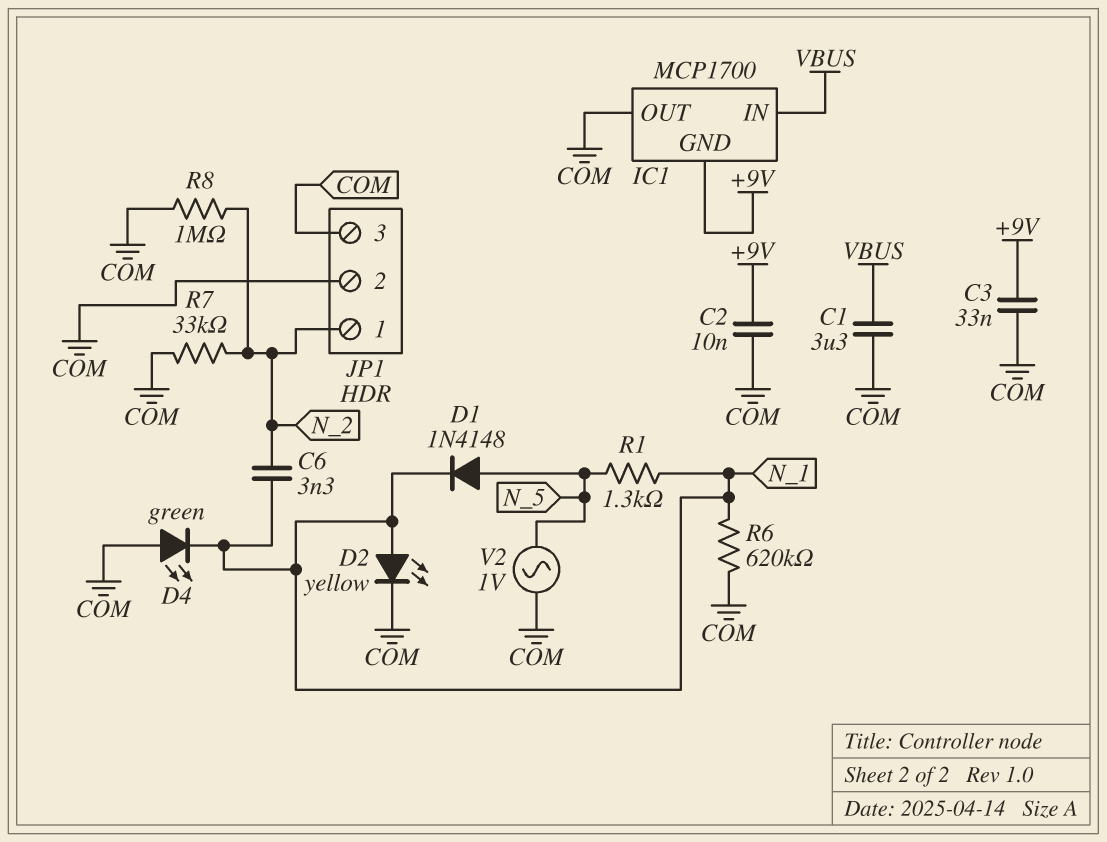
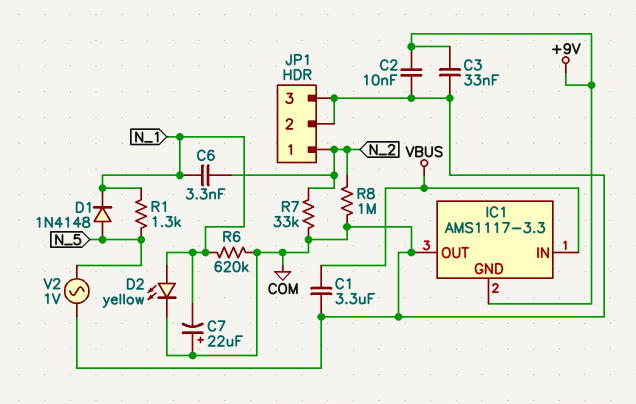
C7: none -> 22uF (plus COM, minus N_1)
D4: LED green (A COM, K N_1) -> none
IC1: MCP1700 -> AMS1117-3.3

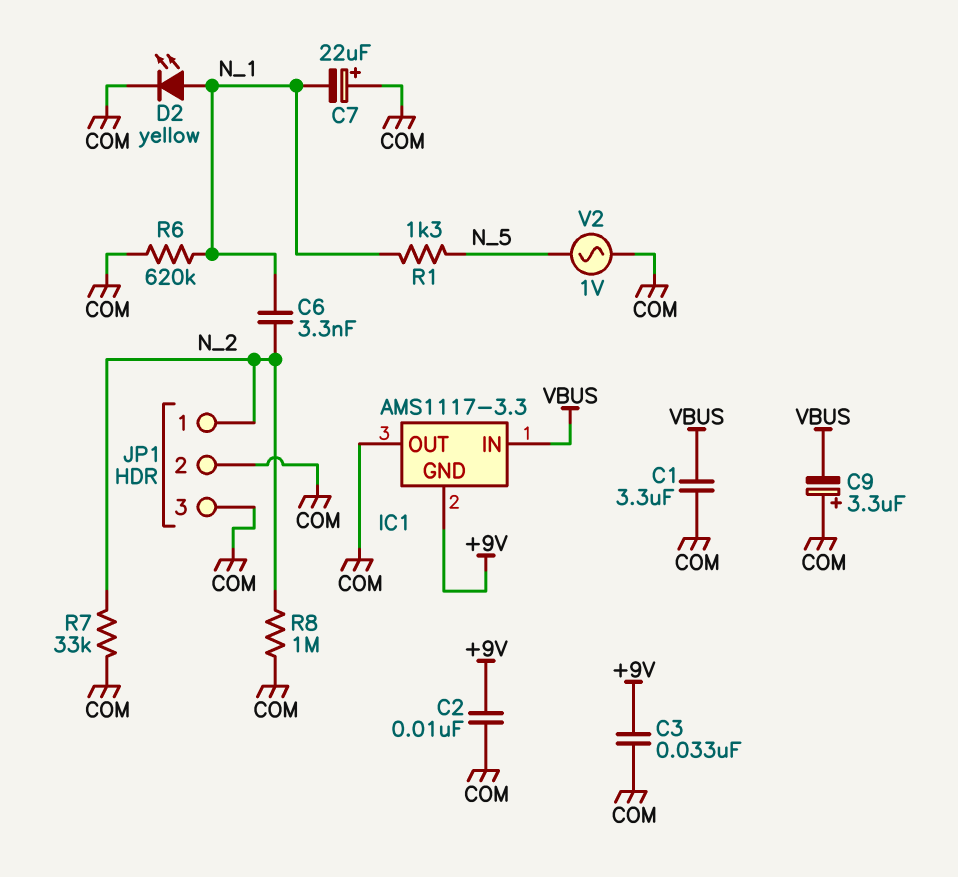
C9: none -> 3.3uF (plus COM, minus VBUS)
D1: diode 1N4148 (A N_5, K N_1) -> none

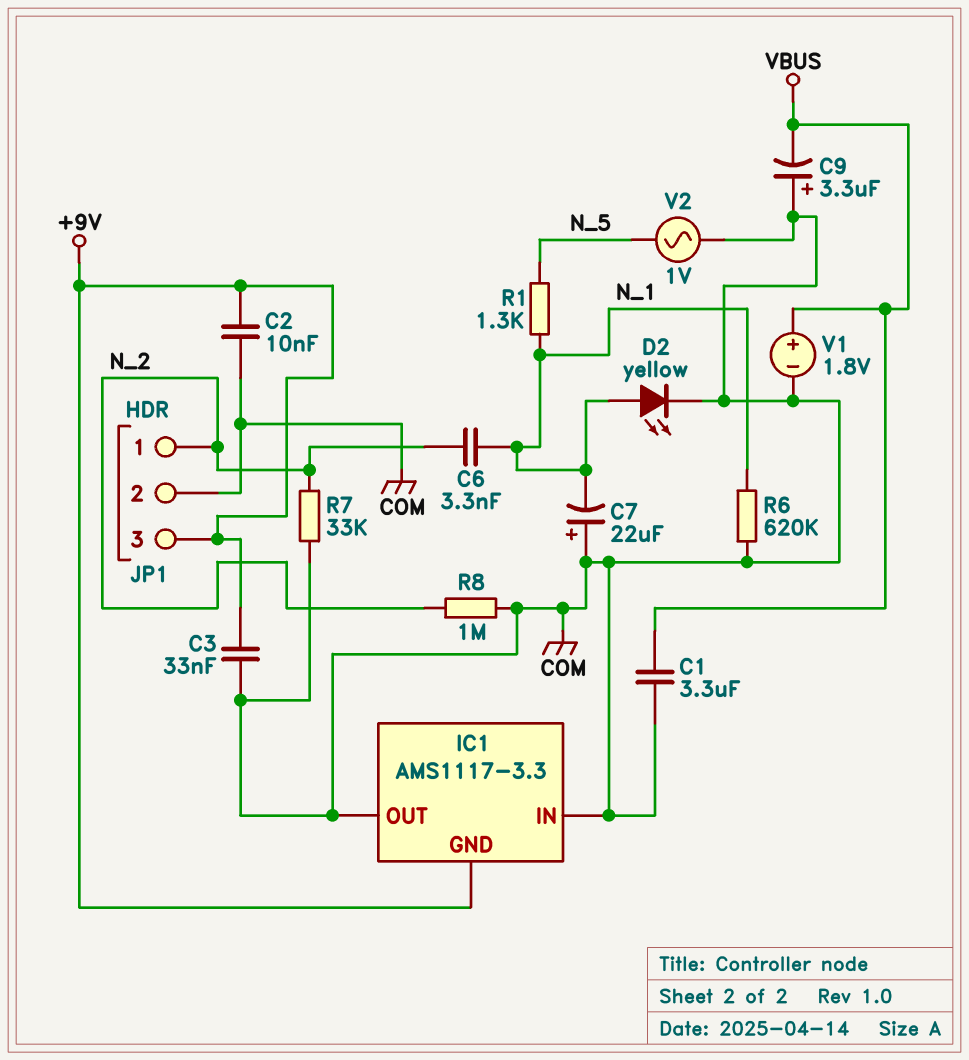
IC1 pin IN: VBUS -> COM
JP1 pin 3: COM -> +9V
V1: none -> 1.8V (plus VBUS, minus COM)

